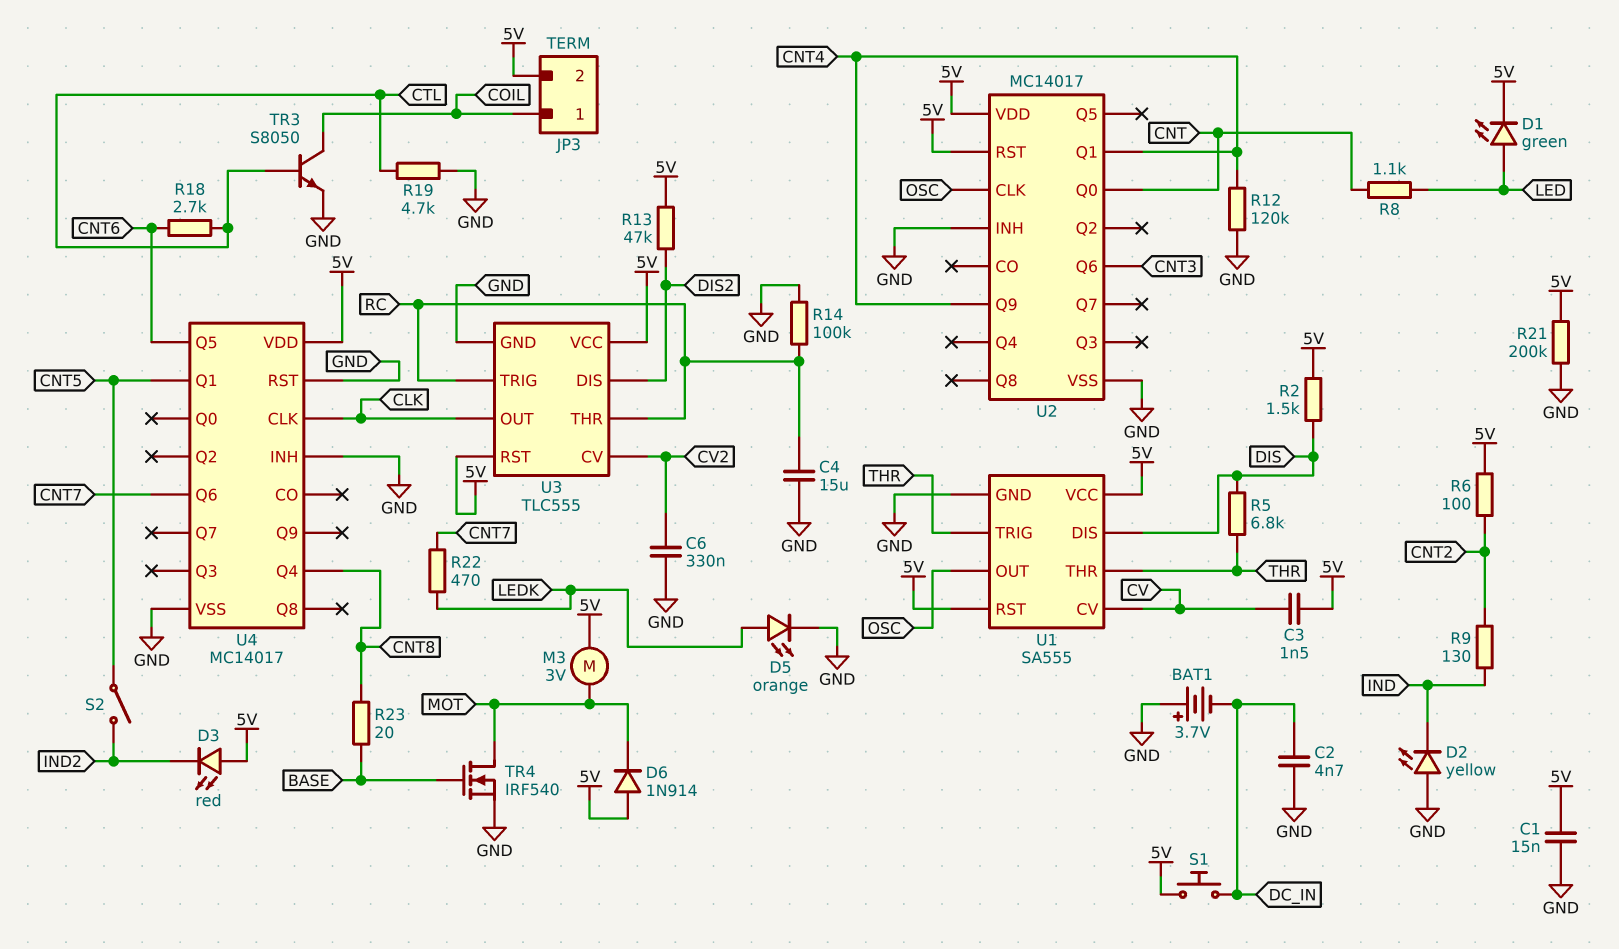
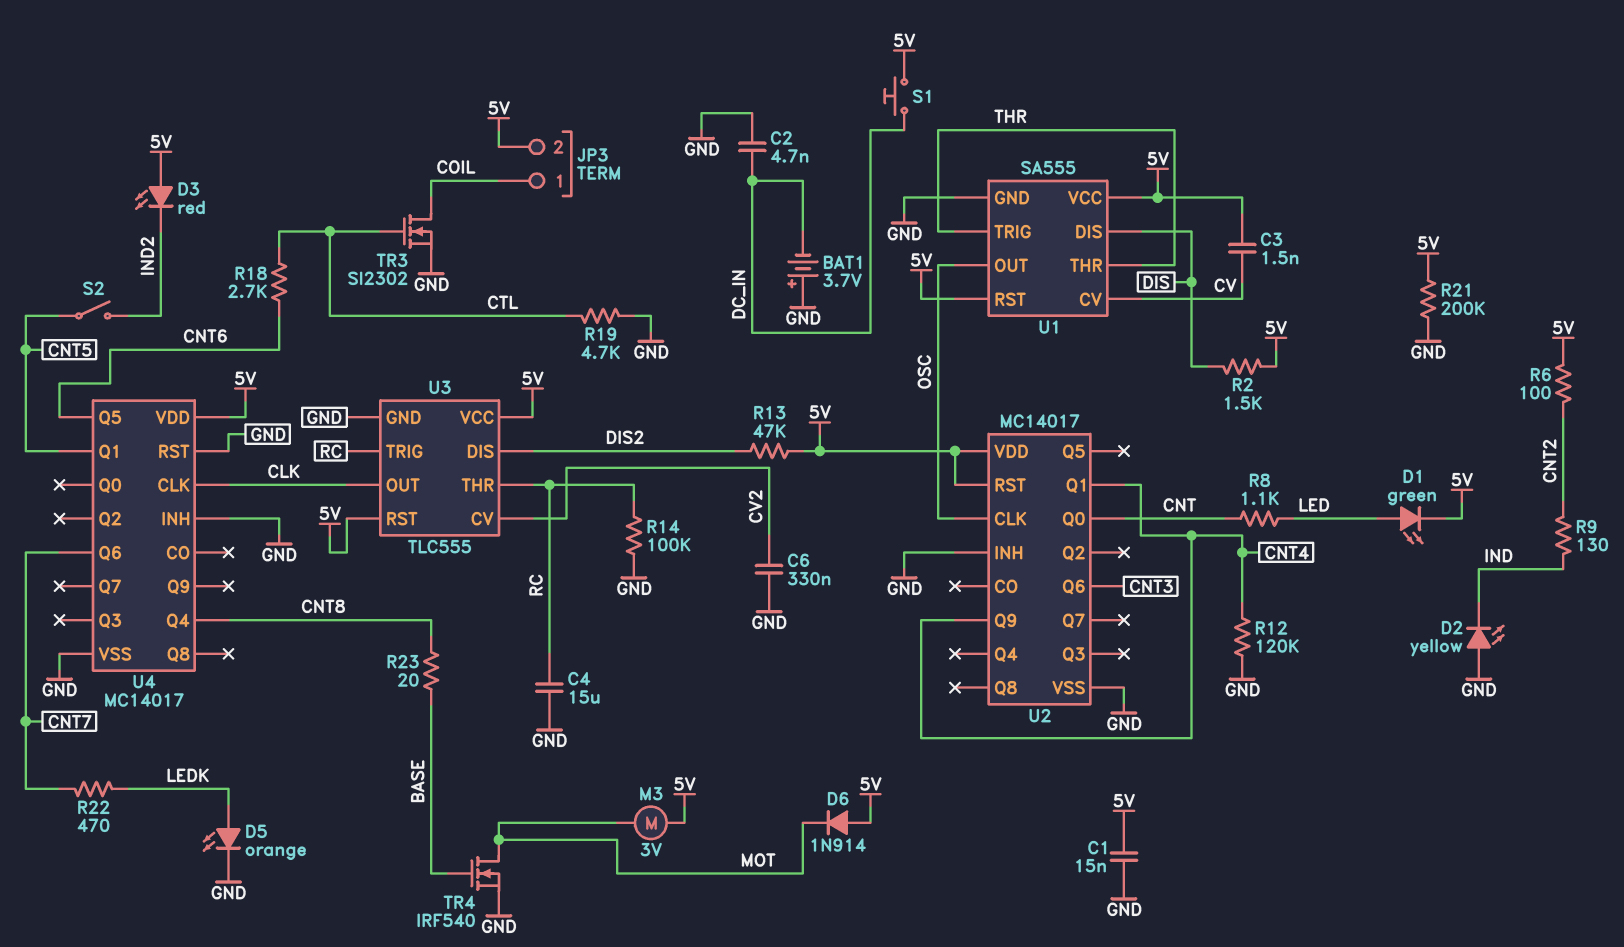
R5: 6.8k (DIS, THR) -> none
TR3: NPN S8050 (B CTL, C COIL, E GND) -> NMOS SI2302 (G CTL, D COIL, S GND)

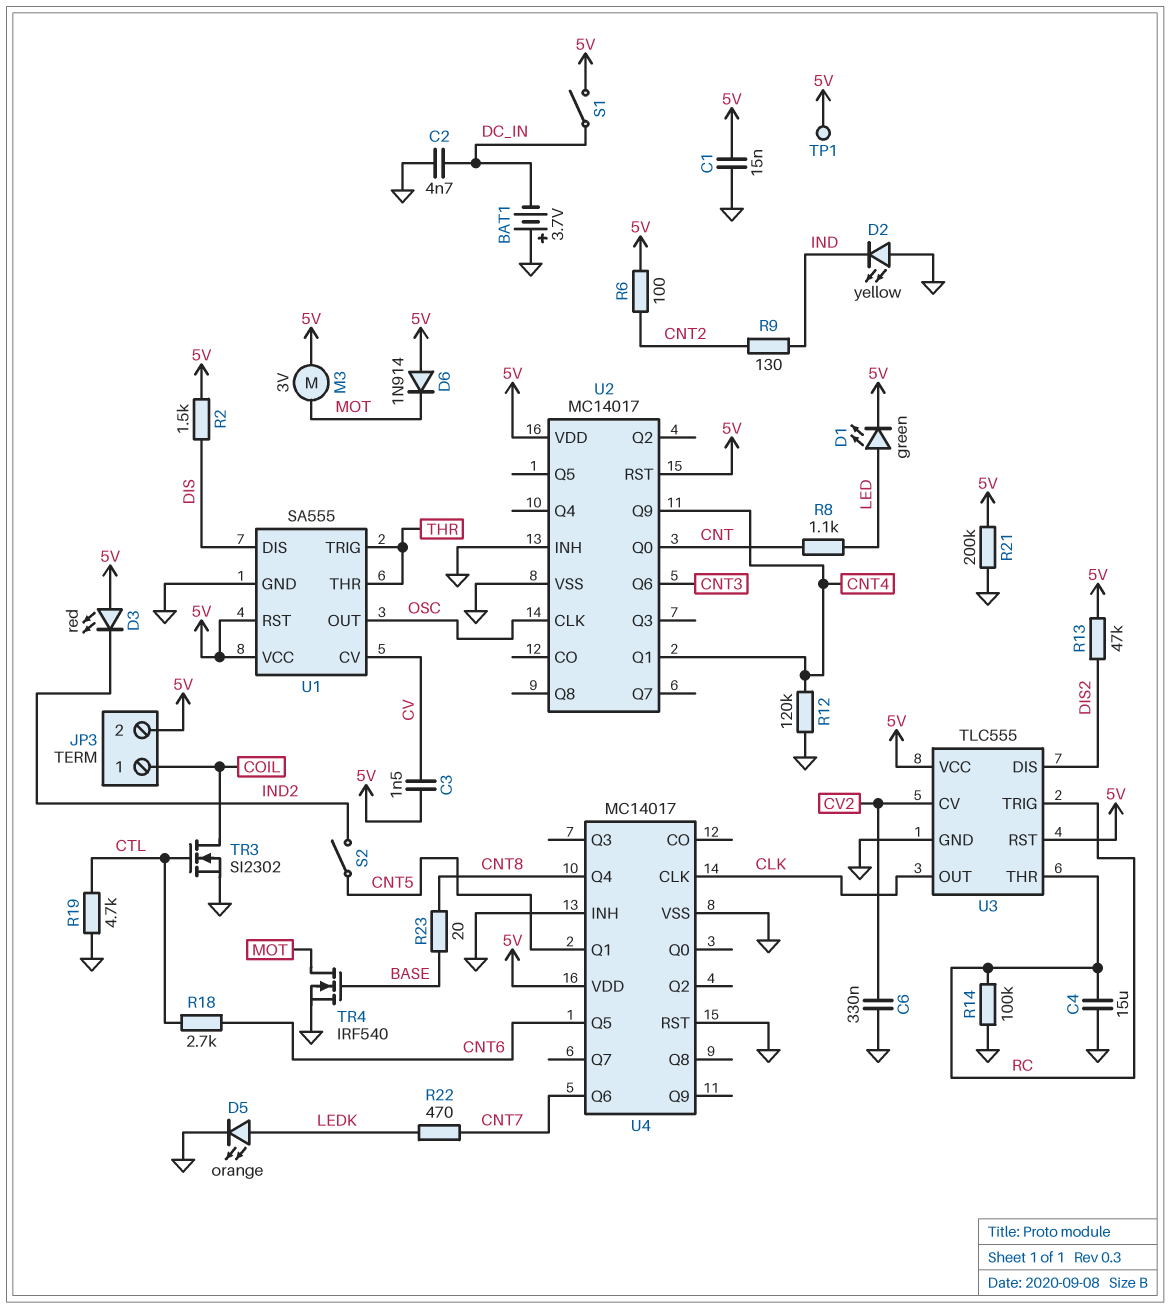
S1: button (5V, DC_IN) -> switch (5V, DC_IN)
TP1: none -> test point (5V)

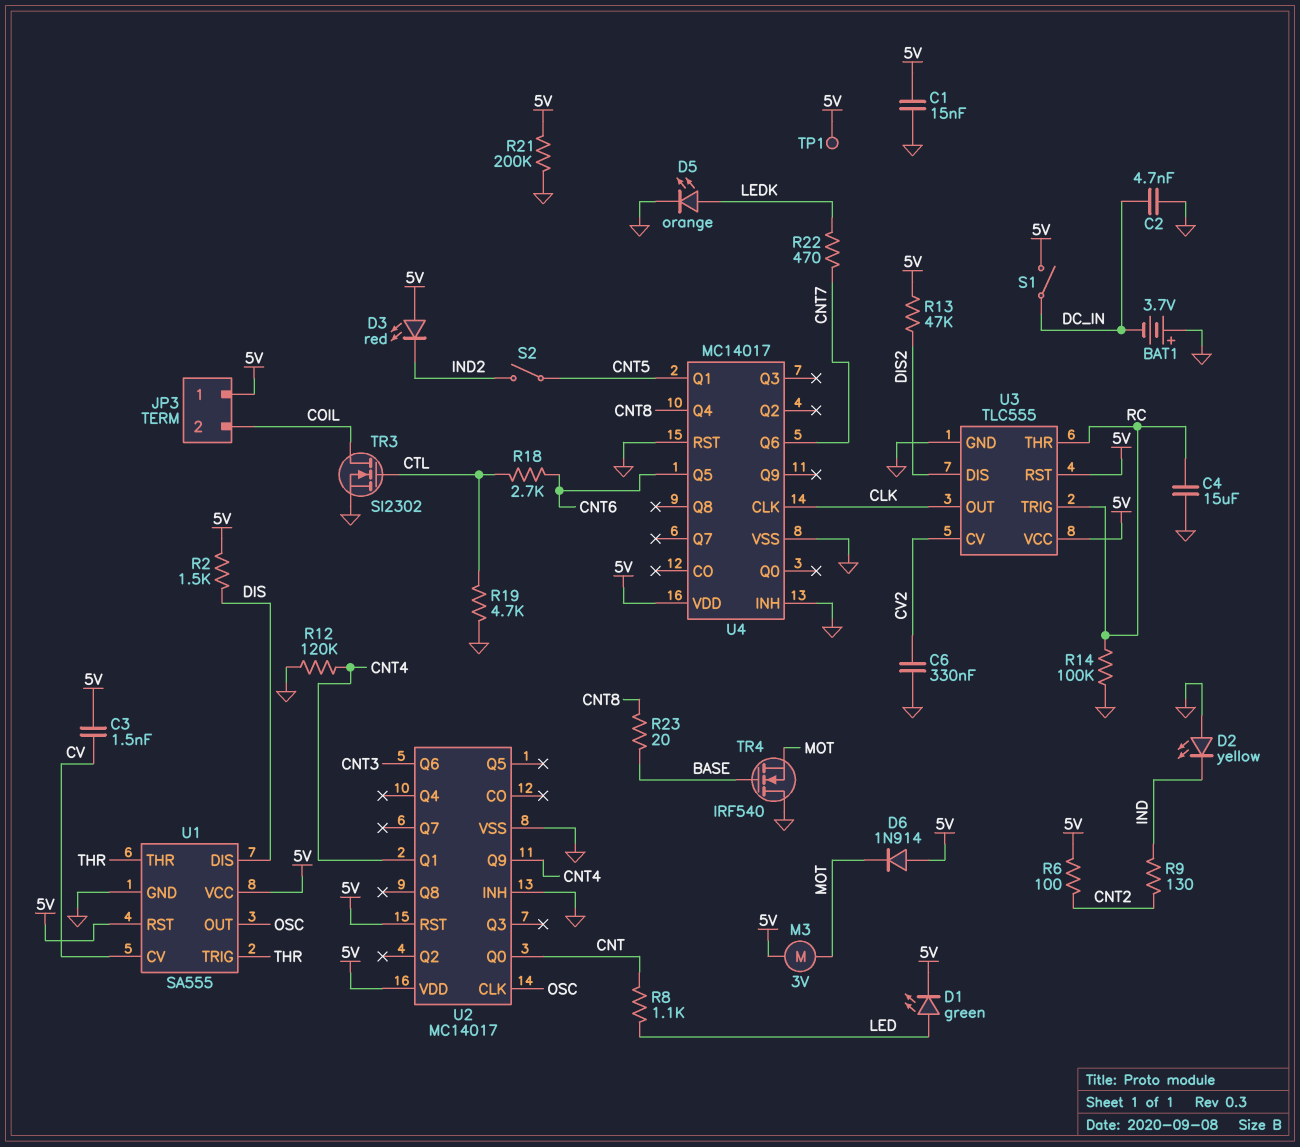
JP3 pin 1: COIL -> 5V
JP3 pin 2: 5V -> COIL
TR4: NMOS IRF540 (G BASE, D MOT, S GND) -> NMOS IRF540 (G BASE, D GND, S MOT)

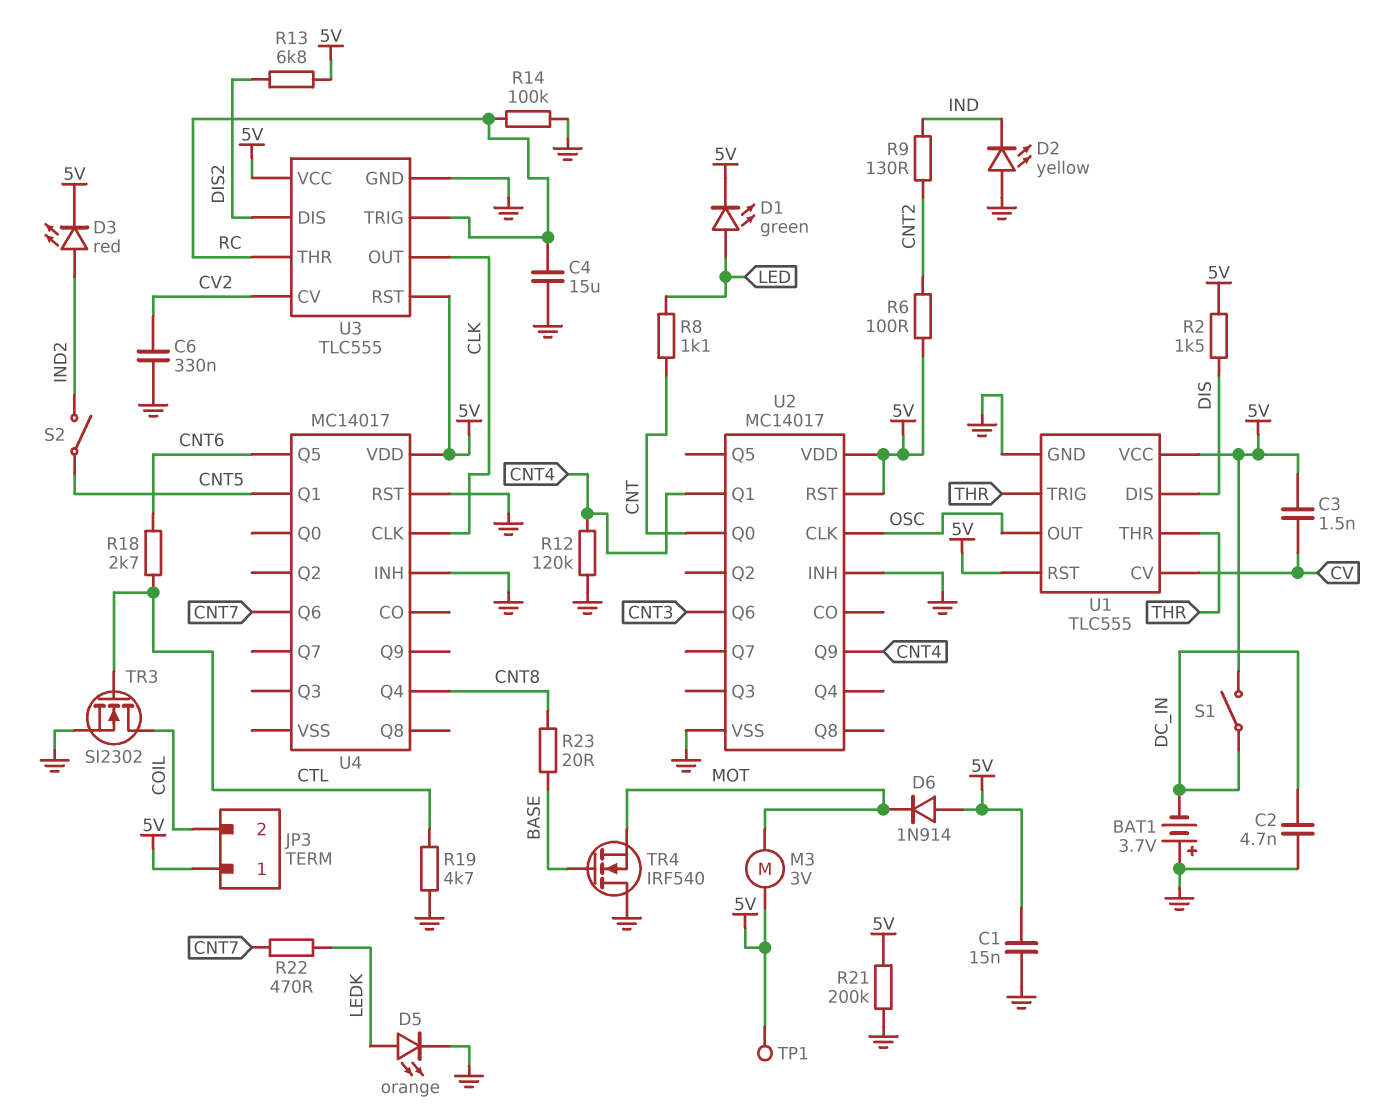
D3: LED red (A 5V, K IND2) -> LED red (A IND2, K 5V)
R13: 47k (5V, DIS2) -> 6.8k (5V, DIS2)
U1: SA555 -> TLC555
U4 pin VSS: GND -> none

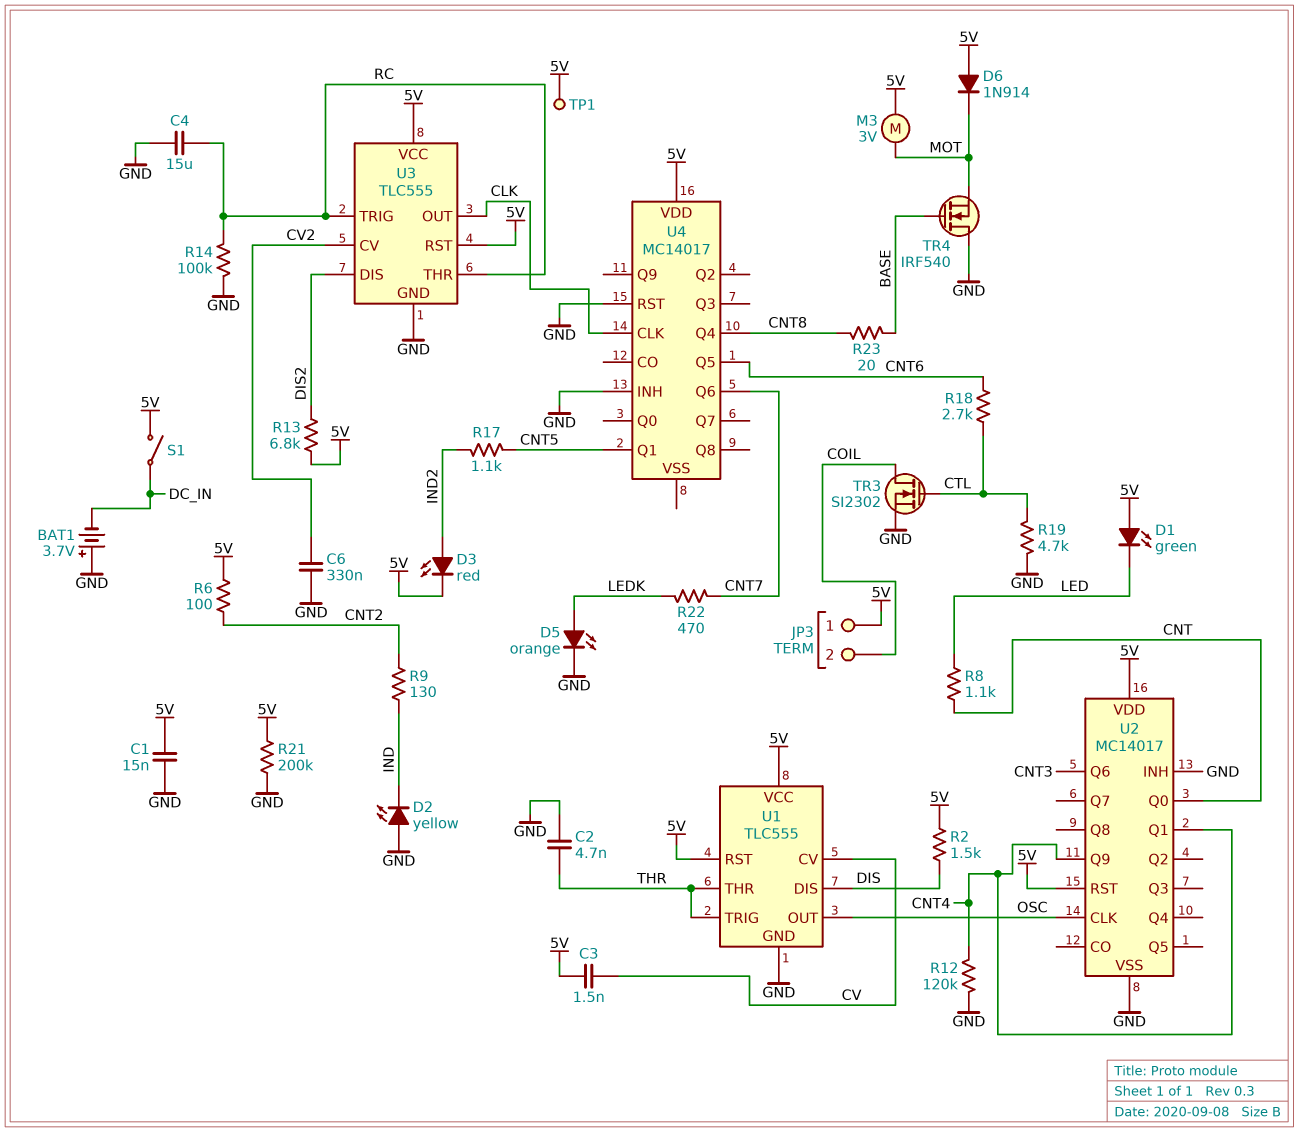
C2: 4.7nF (DC_IN, GND) -> 4.7nF (GND, THR)
D1: LED green (A LED, K 5V) -> LED green (A 5V, K LED)
R17: none -> 1.1k (CNT5, IND2)
S2: switch (CNT5, IND2) -> none

